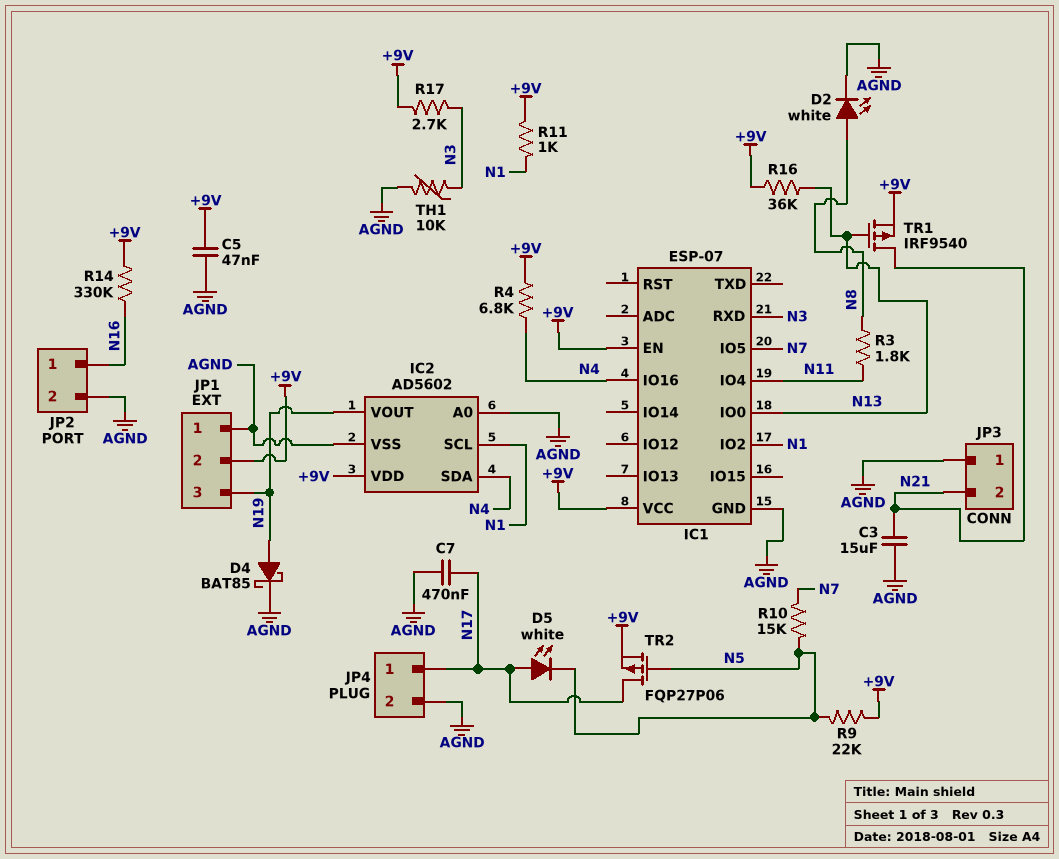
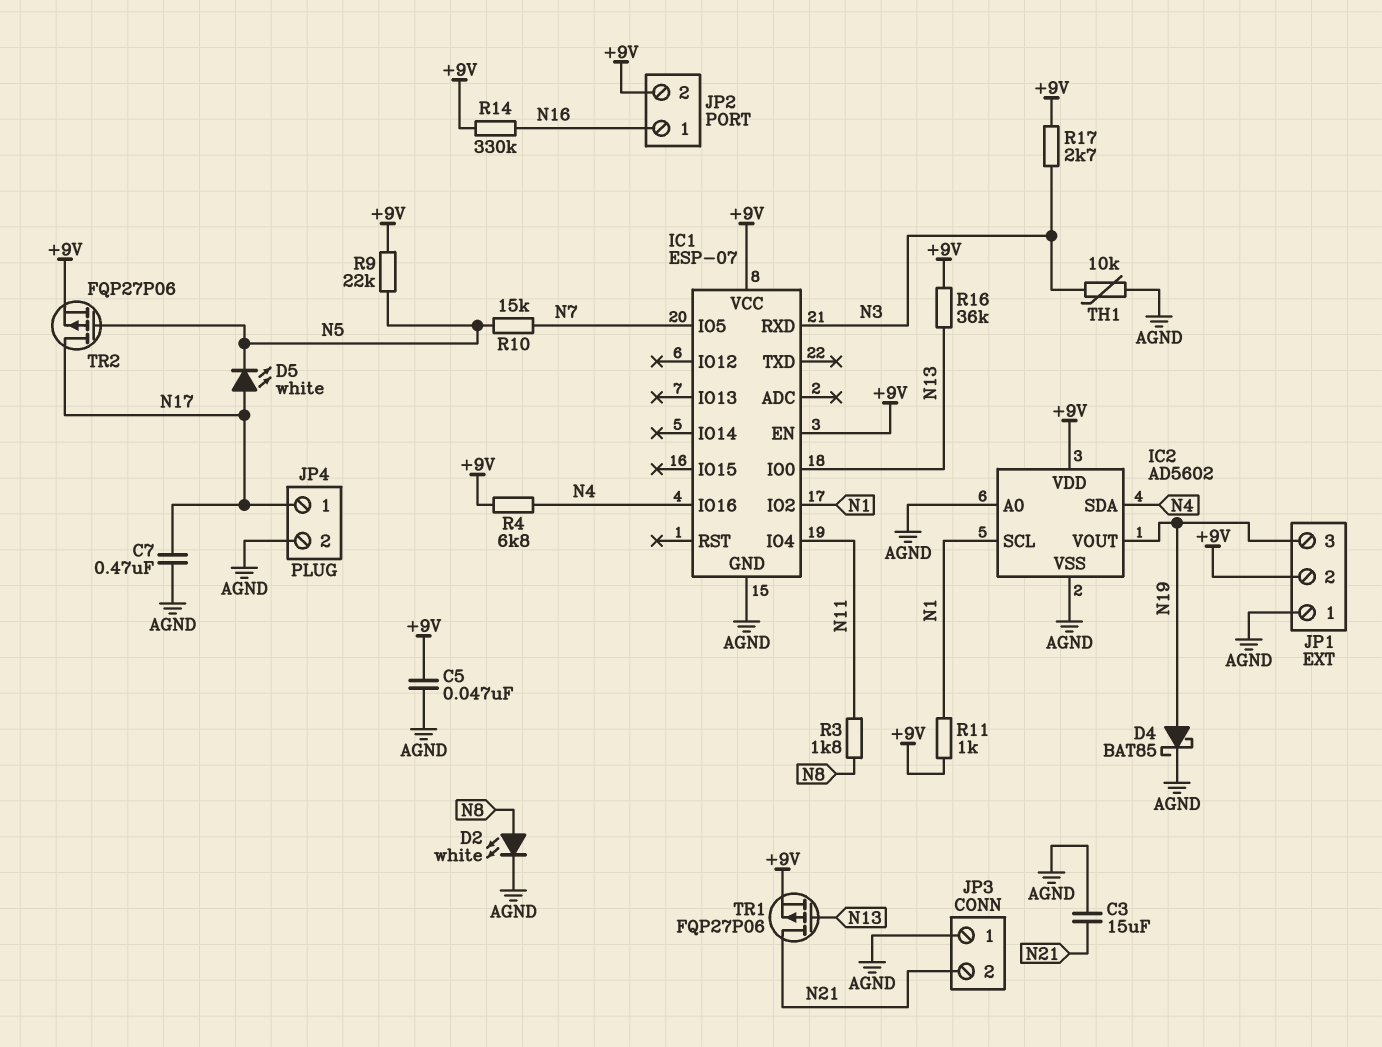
JP2 pin 2: AGND -> +9V
TR1: PMOS IRF9540 (G N13, D N21, S +9V) -> PMOS FQP27P06 (G N13, D N21, S +9V)

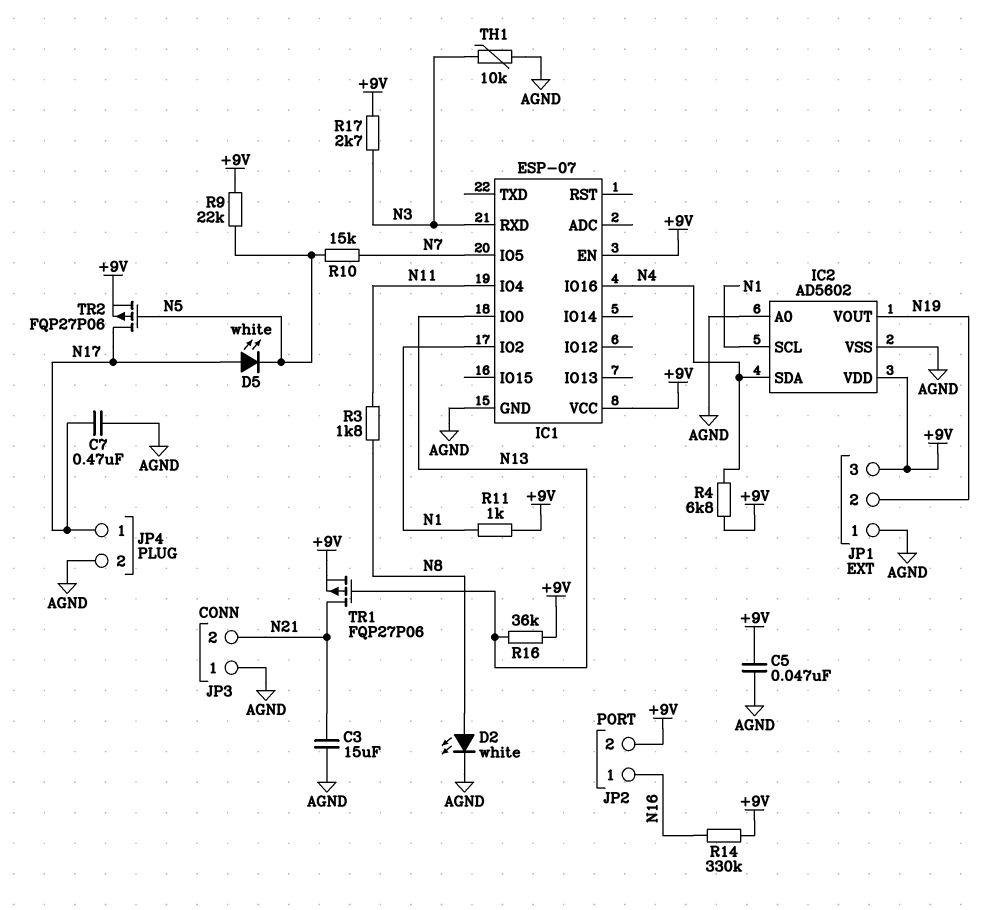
D4: schottky BAT85 (A N19, K AGND) -> none
JP1 pin 2: +9V -> N19
JP1 pin 3: N19 -> +9V

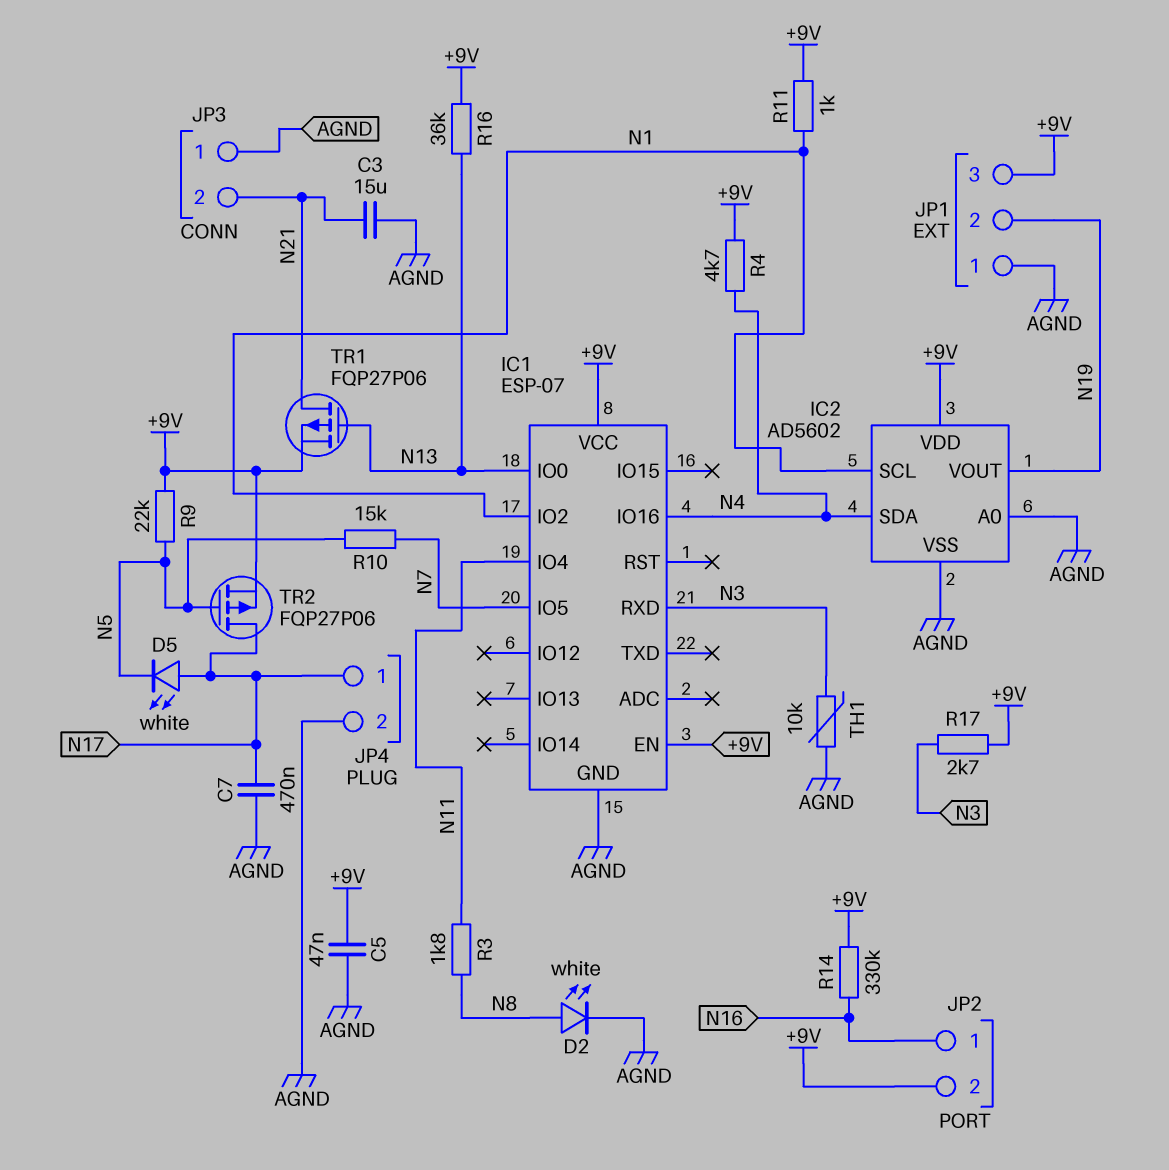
R4: 6.8k (+9V, N4) -> 4.7k (+9V, N4)

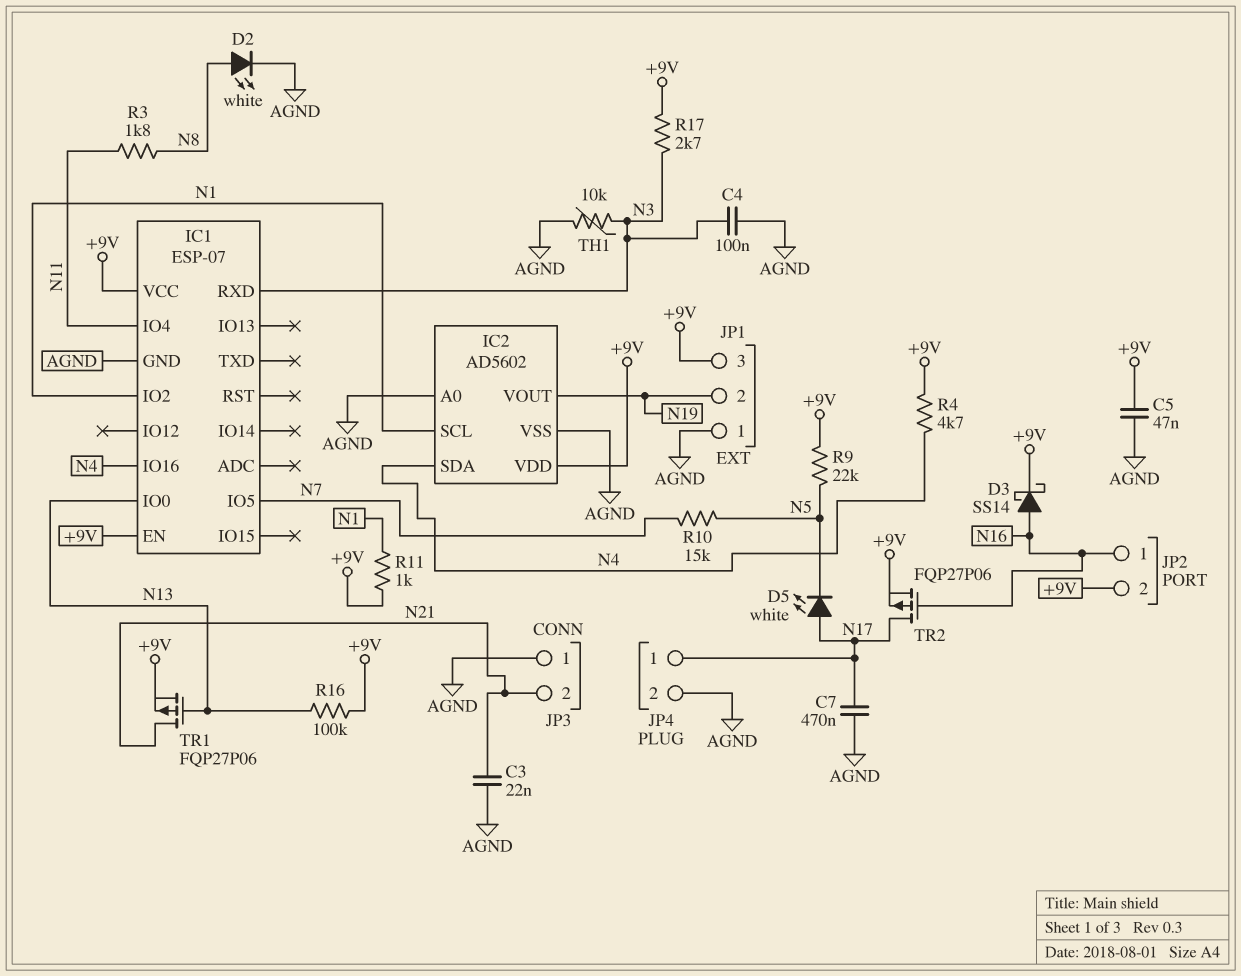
C3: 15uF (AGND, N21) -> 22nF (AGND, N21)
C4: none -> 100nF (AGND, N3)
D3: none -> schottky SS14 (A N16, K +9V)
R14: 330k (+9V, N16) -> none
R16: 36k (+9V, N13) -> 100k (+9V, N13)
TR2: PMOS FQP27P06 (G N5, D N17, S +9V) -> PMOS FQP27P06 (G N16, D N17, S +9V)

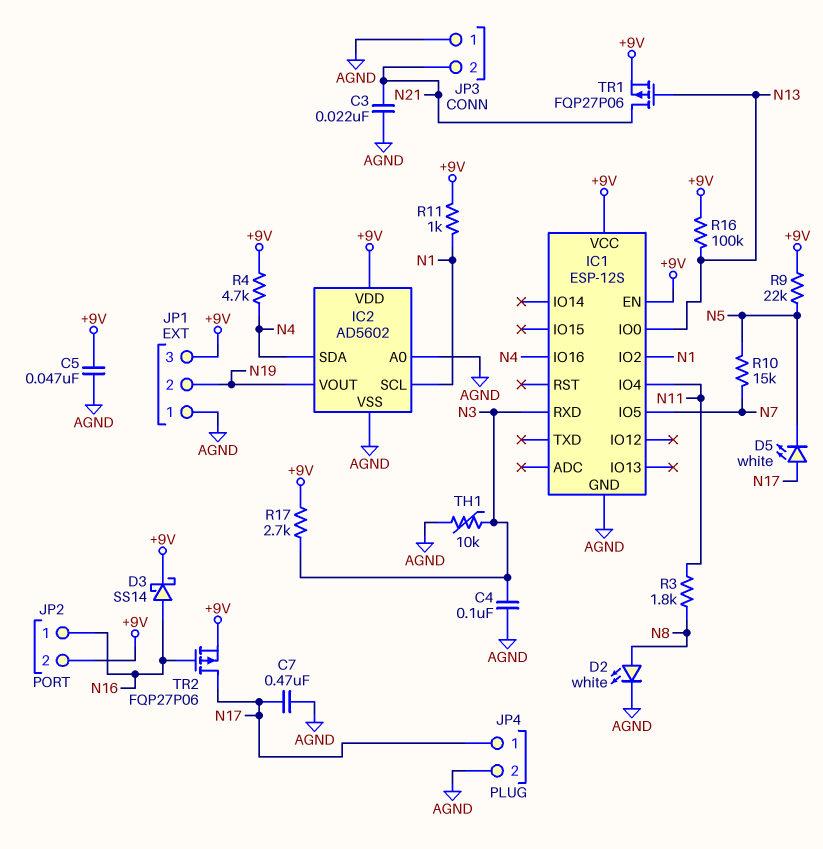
IC1: ESP-07 -> ESP-12S

